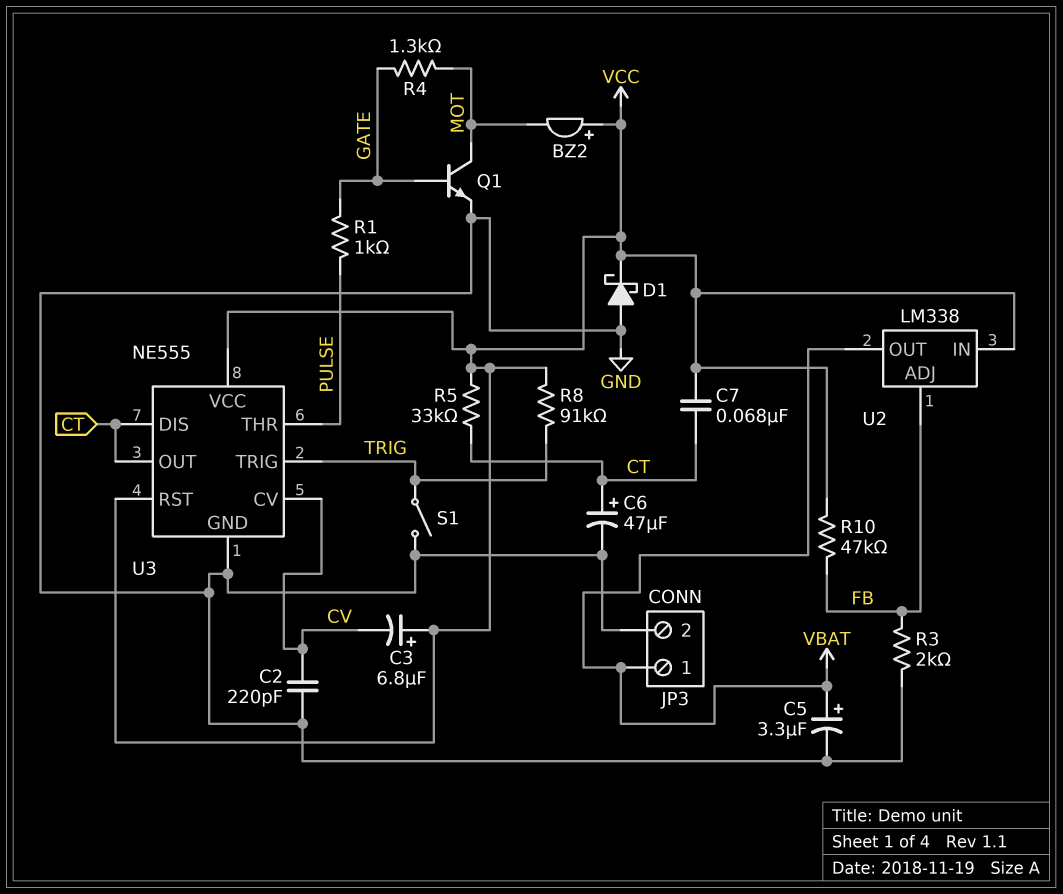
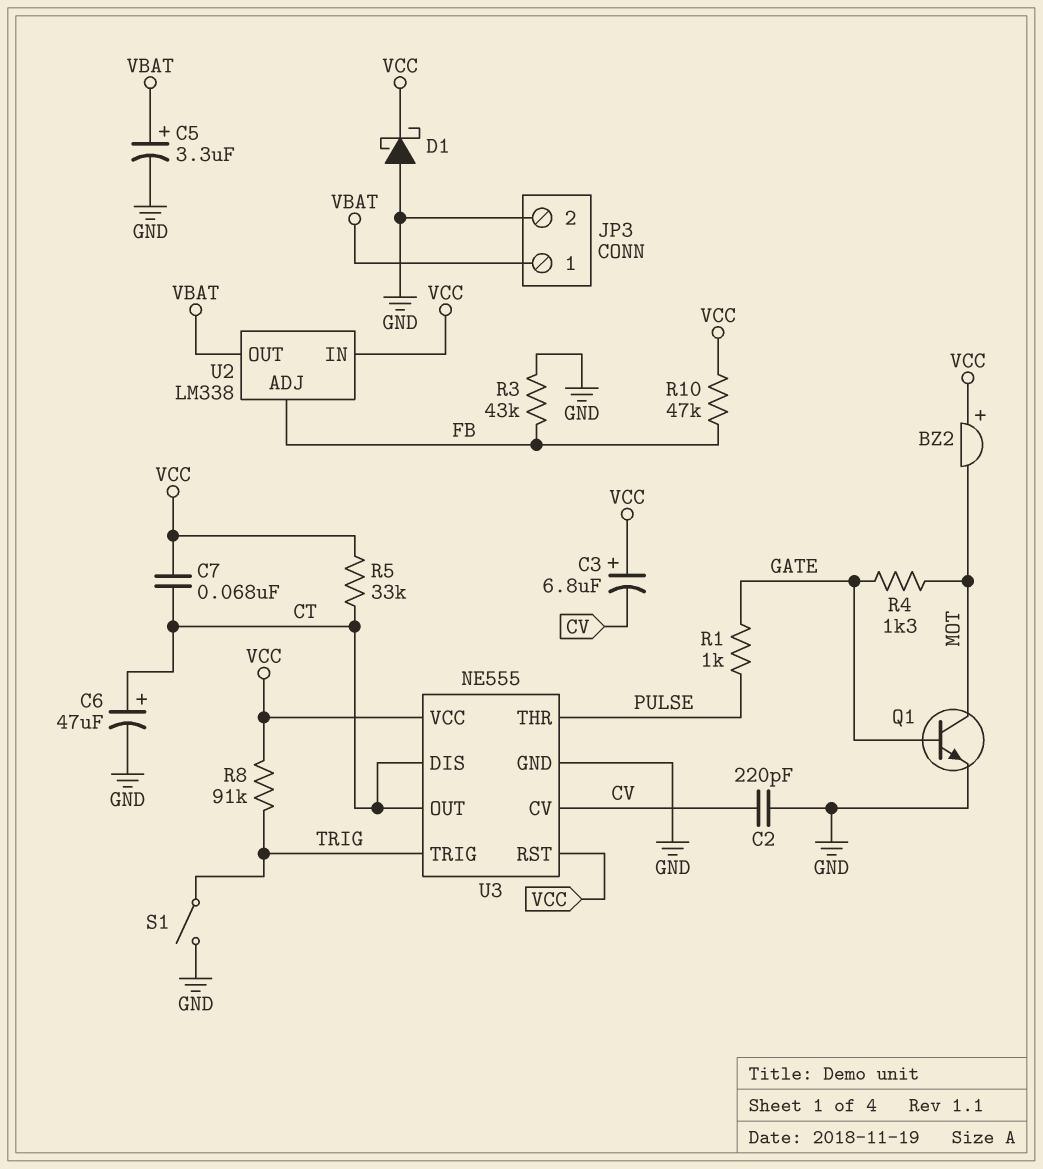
R3: 2k (FB, GND) -> 43k (FB, GND)

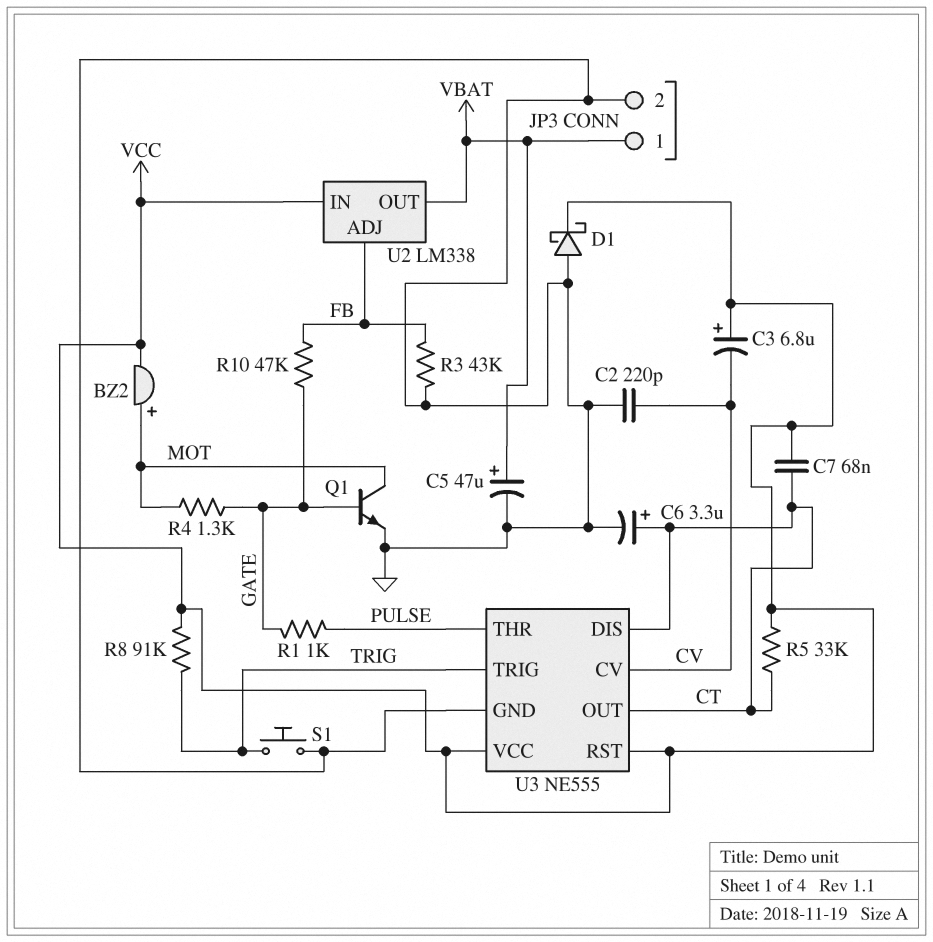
BZ2: buzzer (plus VCC, minus MOT) -> buzzer (plus MOT, minus VCC)
C5: 3.3uF (plus VBAT, minus GND) -> 47uF (plus VBAT, minus GND)
C6: 47uF (plus CT, minus GND) -> 3.3uF (plus CT, minus GND)
R10: 47k (FB, VCC) -> 47k (FB, GATE)
S1: switch (GND, TRIG) -> button (GND, TRIG)

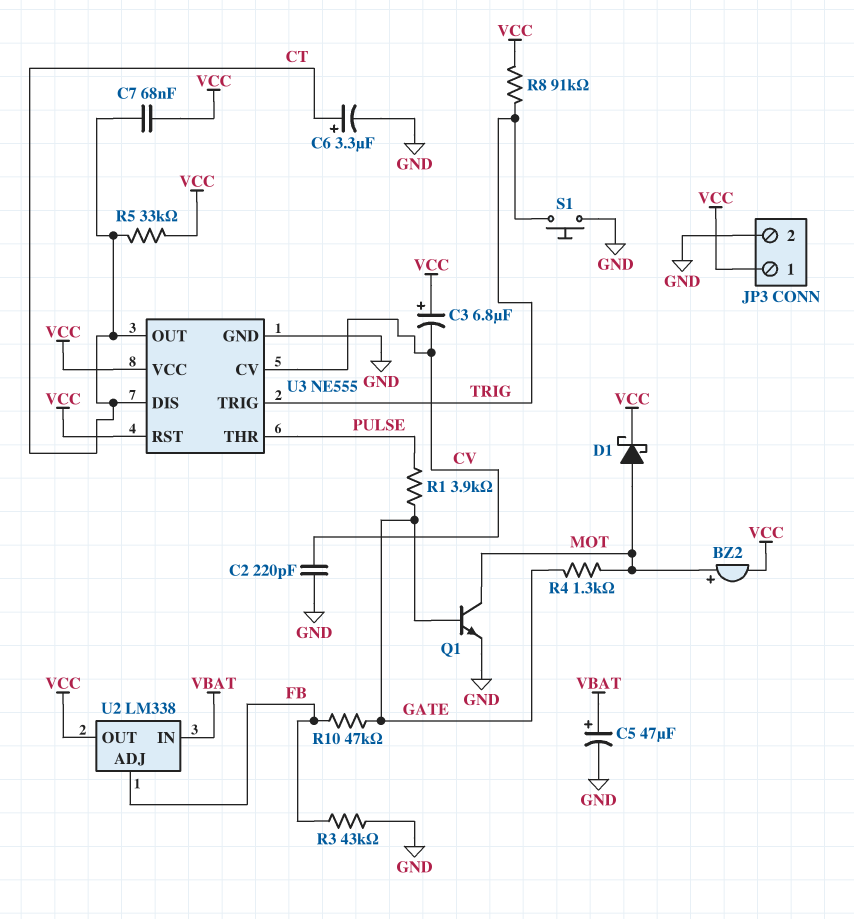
D1: schottky (A GND, K VCC) -> schottky (A MOT, K VCC)
JP3 pin 1: VBAT -> VCC
R1: 1k (GATE, PULSE) -> 3.9k (GATE, PULSE)
U2 pin IN: VCC -> VBAT
U2 pin OUT: VBAT -> VCC

